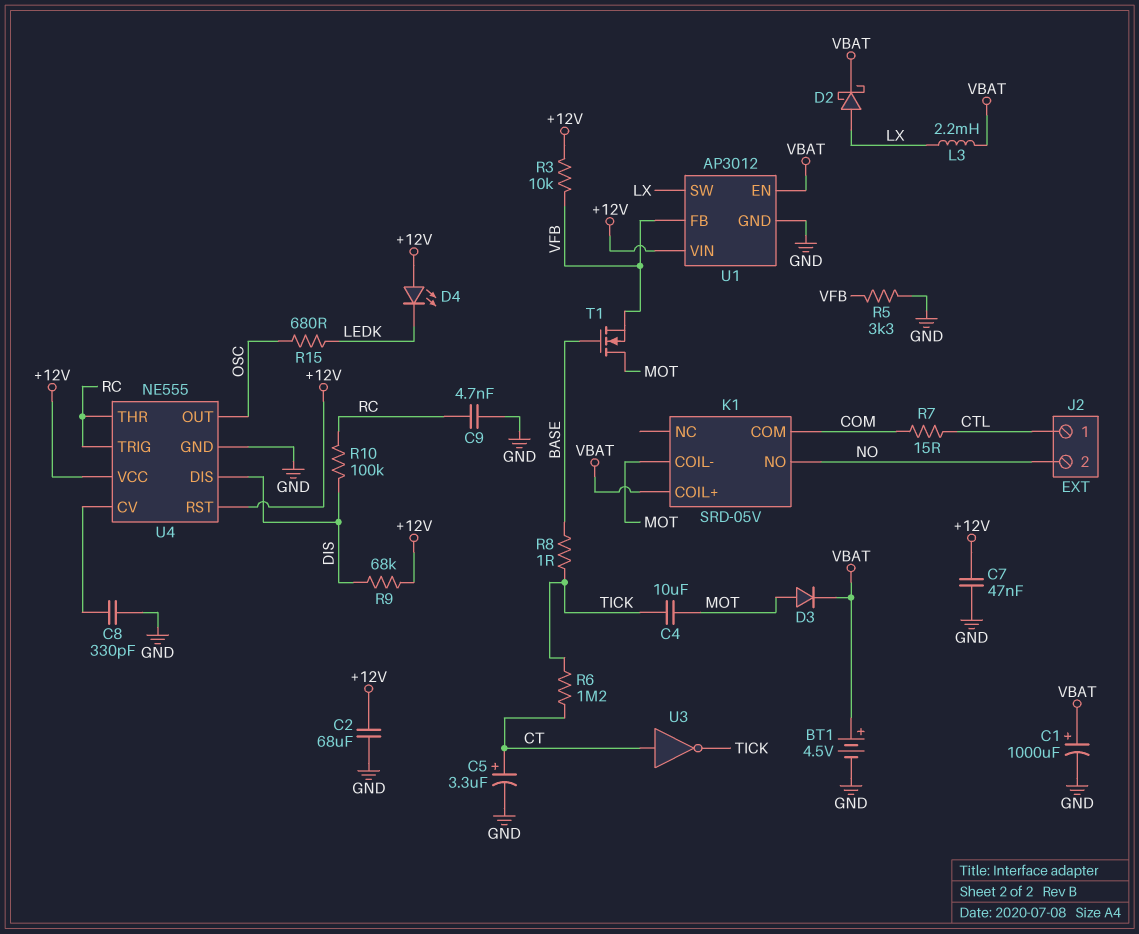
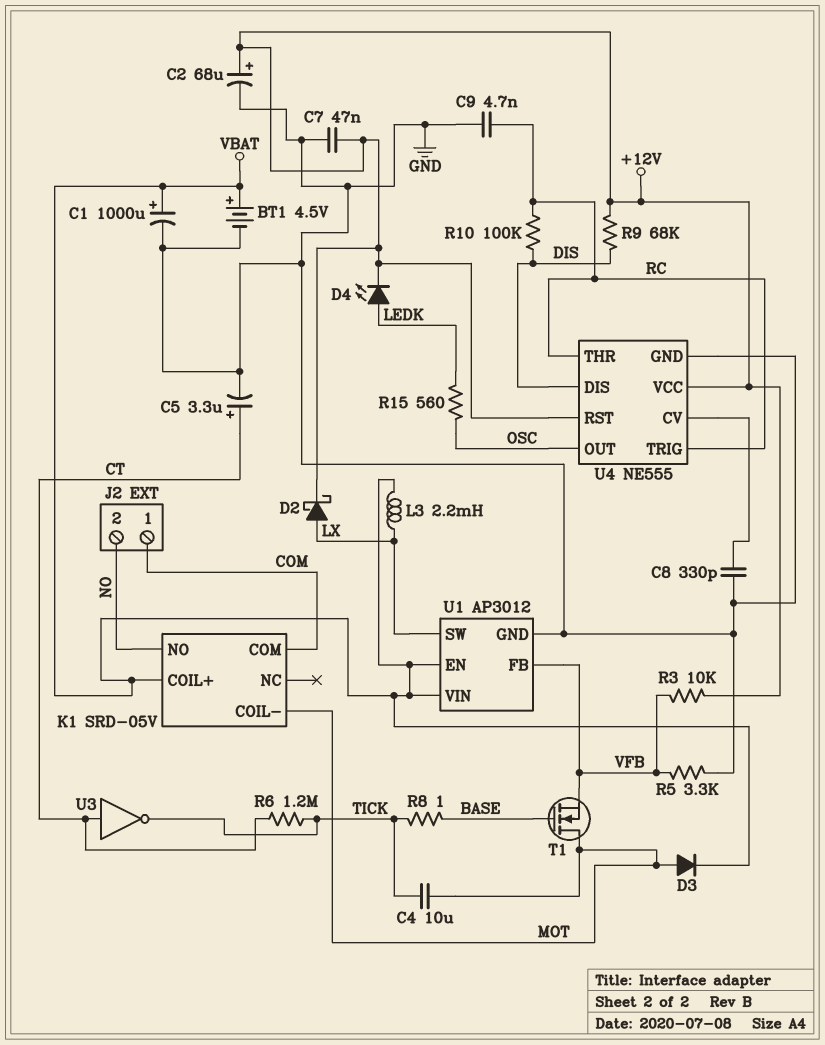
C2: 68uF (+12V, GND) -> 68uF (plus +12V, minus GND)
D2: schottky (A LX, K VBAT) -> schottky (A LX, K +12V)
D4: LED (A +12V, K LEDK) -> LED (A LEDK, K +12V)
J2 pin 1: CTL -> COM
R7: 15 (COM, CTL) -> none
R15: 680 (LEDK, OSC) -> 560 (LEDK, OSC)
U1 pin VIN: +12V -> VBAT

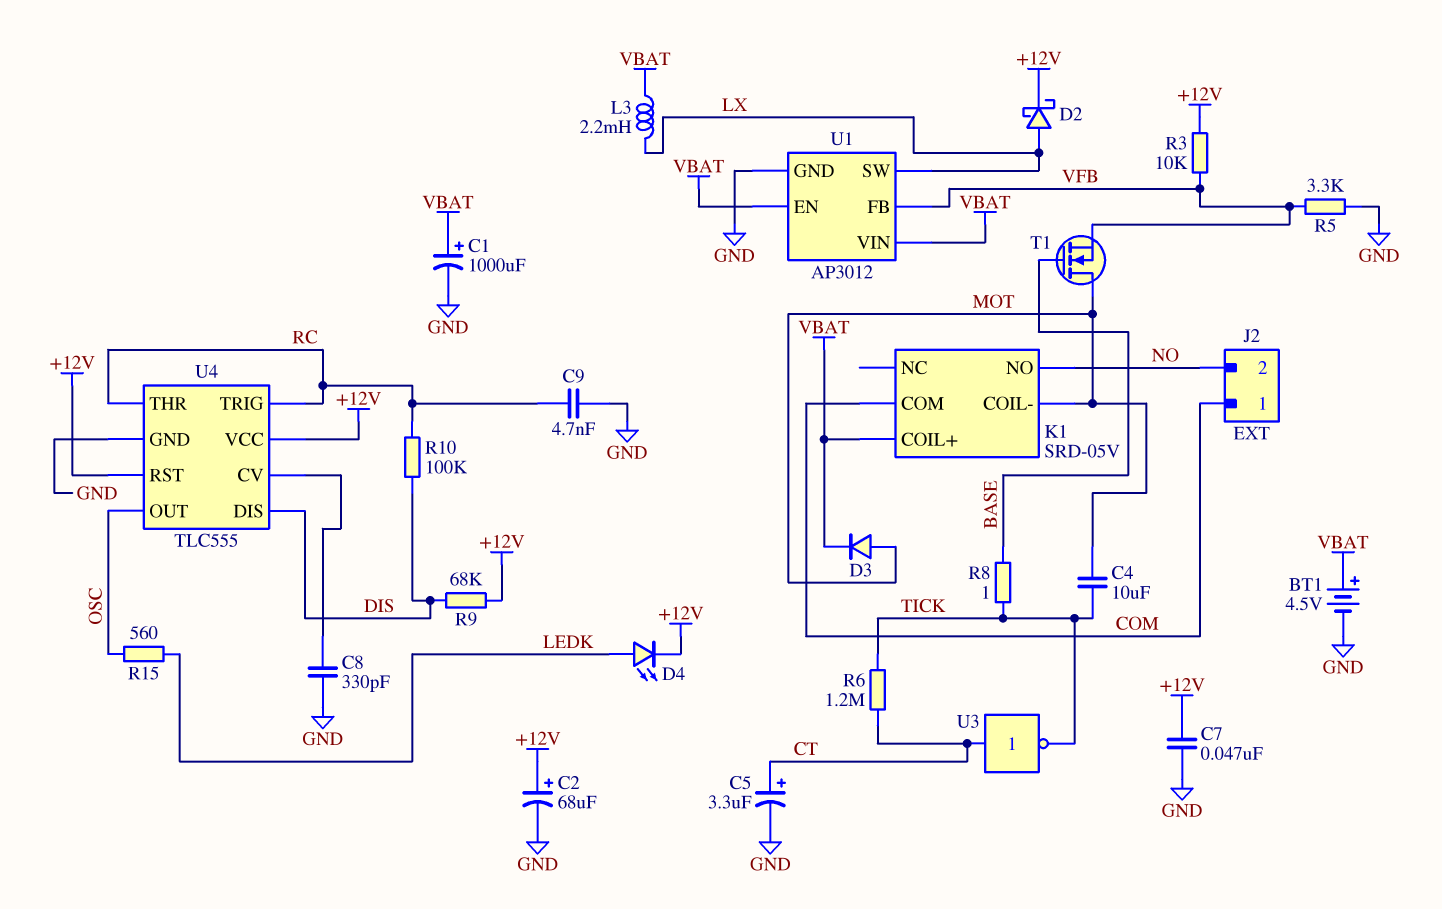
U4: NE555 -> TLC555

